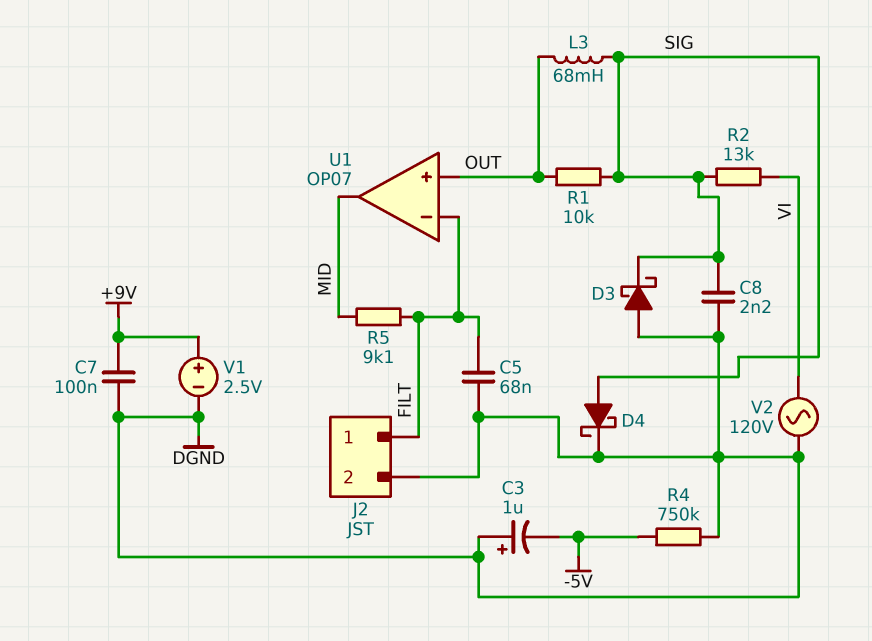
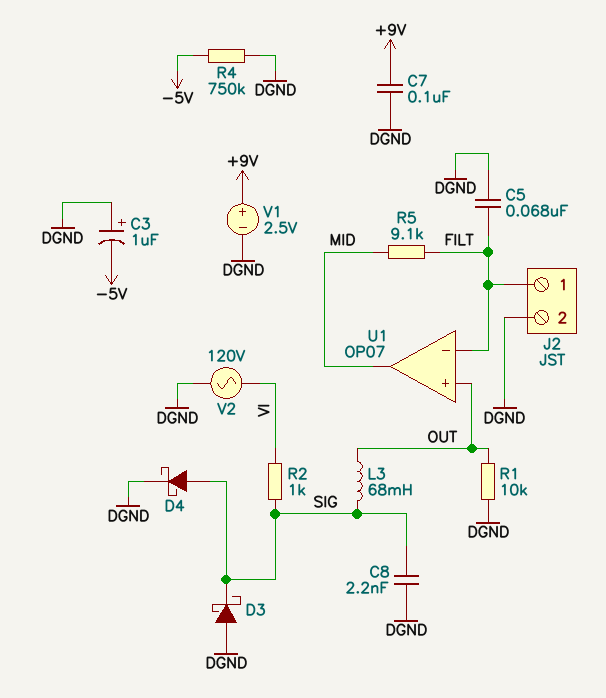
R1: 10k (OUT, SIG) -> 10k (DGND, OUT)
R2: 13k (SIG, VI) -> 1k (SIG, VI)

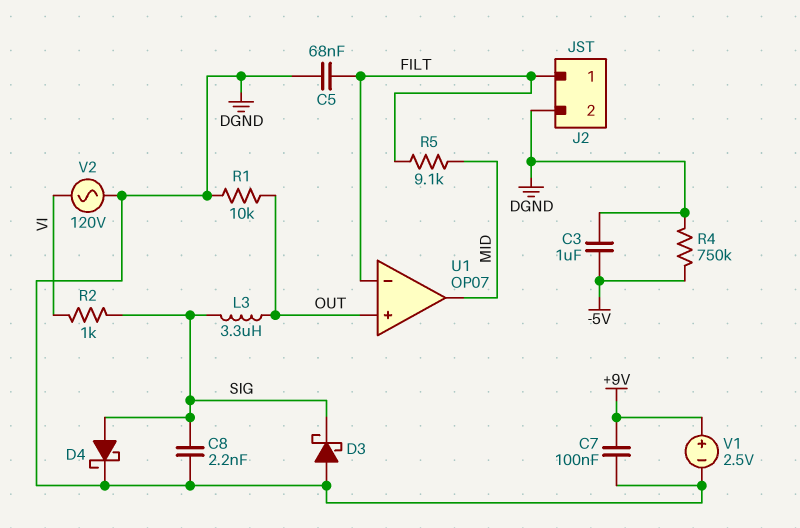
C3: 1uF (plus DGND, minus -5V) -> 1uF (-5V, DGND)
L3: 68mH (OUT, SIG) -> 3.3uH (OUT, SIG)

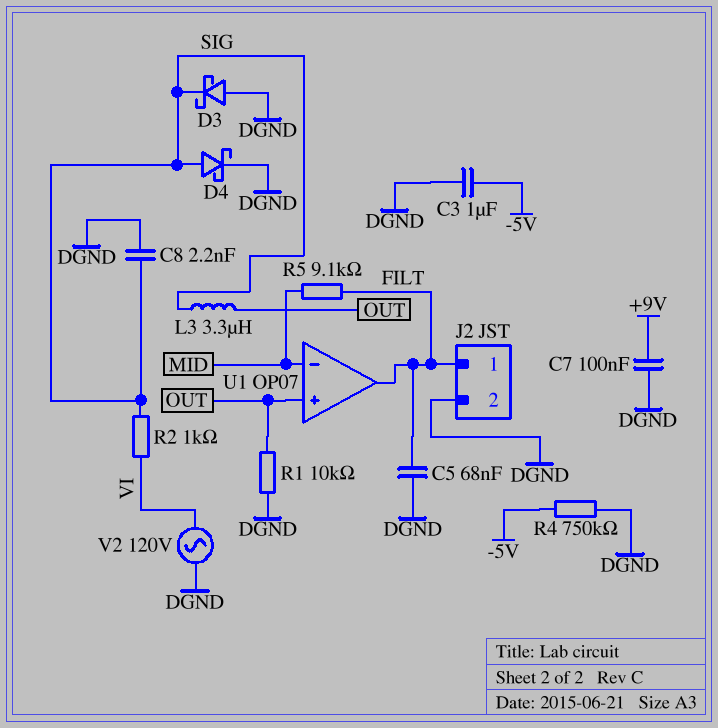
U1 pin in-: FILT -> MID
U1 pin out: MID -> FILT
V1: 2.5V (plus +9V, minus DGND) -> none

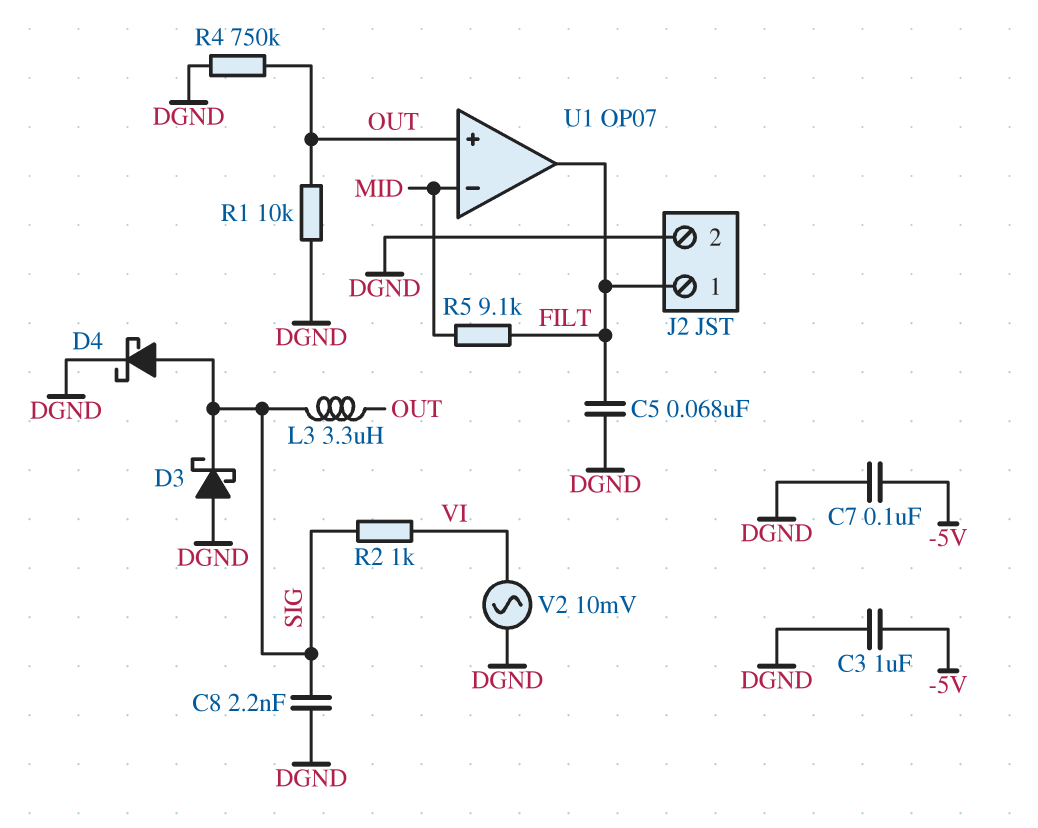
C7: 100nF (+9V, DGND) -> 100nF (-5V, DGND)
R4: 750k (-5V, DGND) -> 750k (DGND, OUT)
V2: AC 120V (DGND, VI) -> AC 10mV (DGND, VI)

